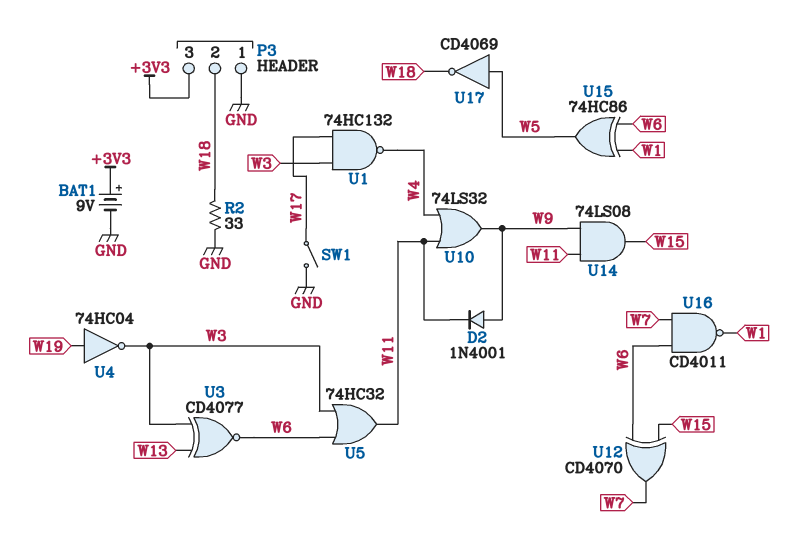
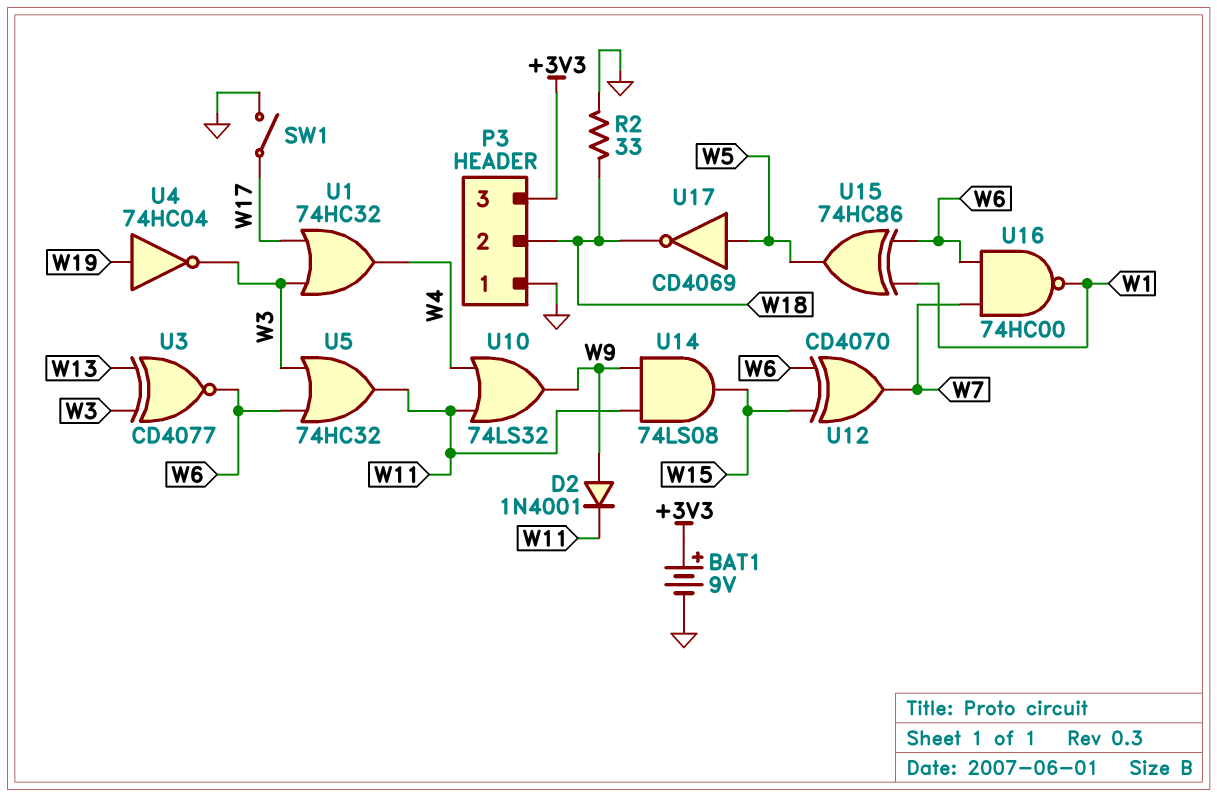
U1: NAND 74HC132 (in W3, in W17, out W4) -> OR 74HC32 (in W3, in W17, out W4)
U16: NAND CD4011 (in W6, in W7, out W1) -> NAND 74HC00 (in W6, in W7, out W1)

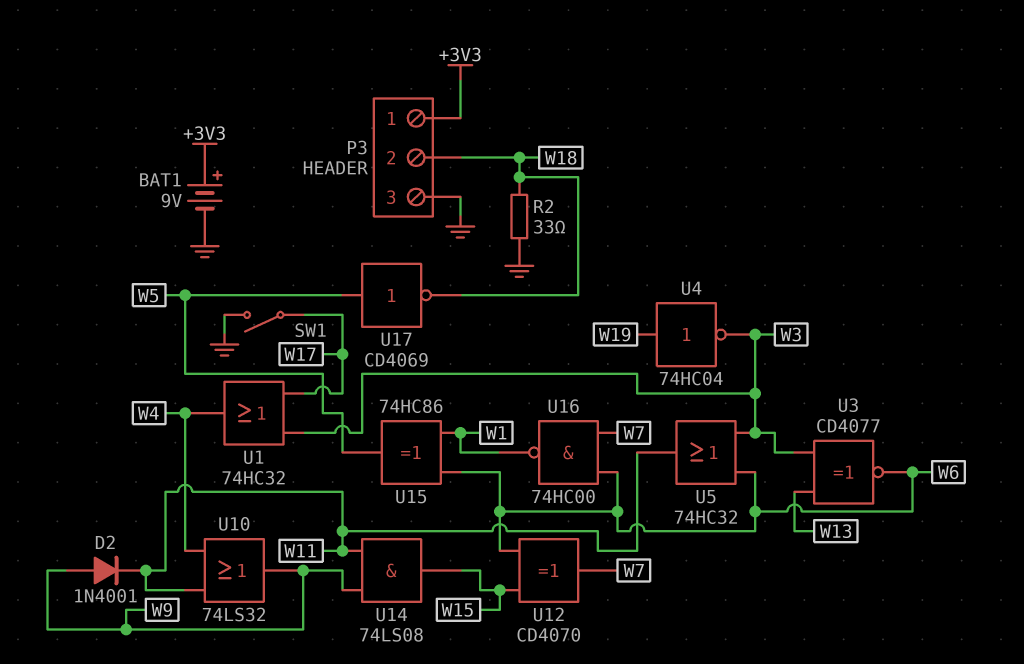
P3 pin 1: GND -> +3V3
P3 pin 3: +3V3 -> GND

